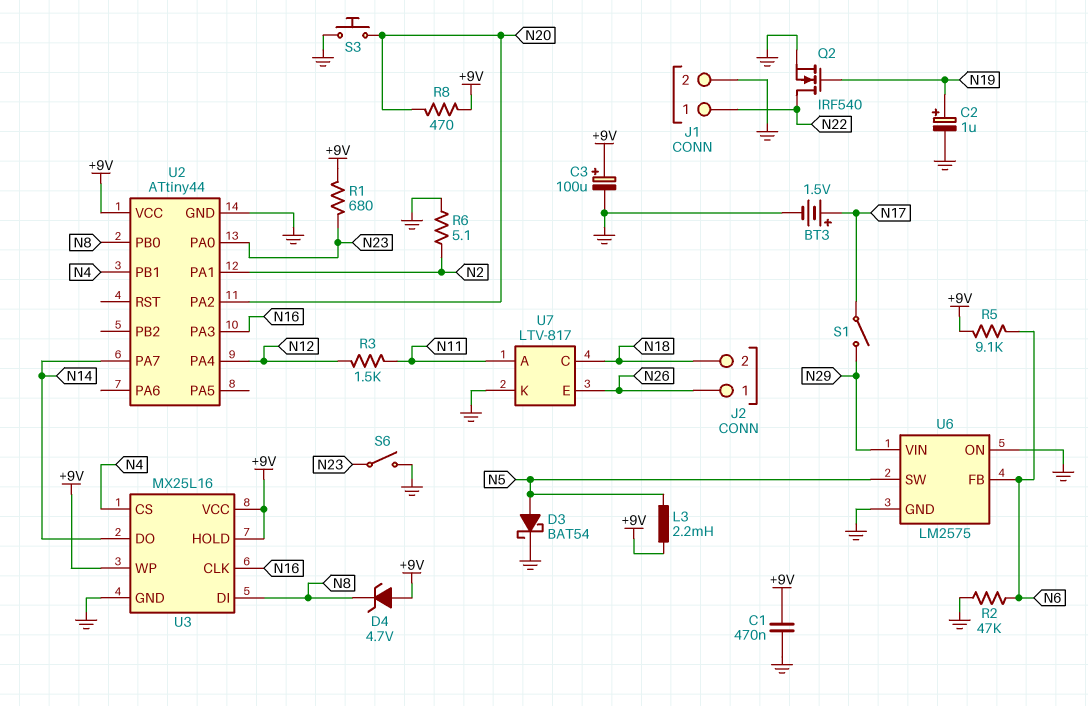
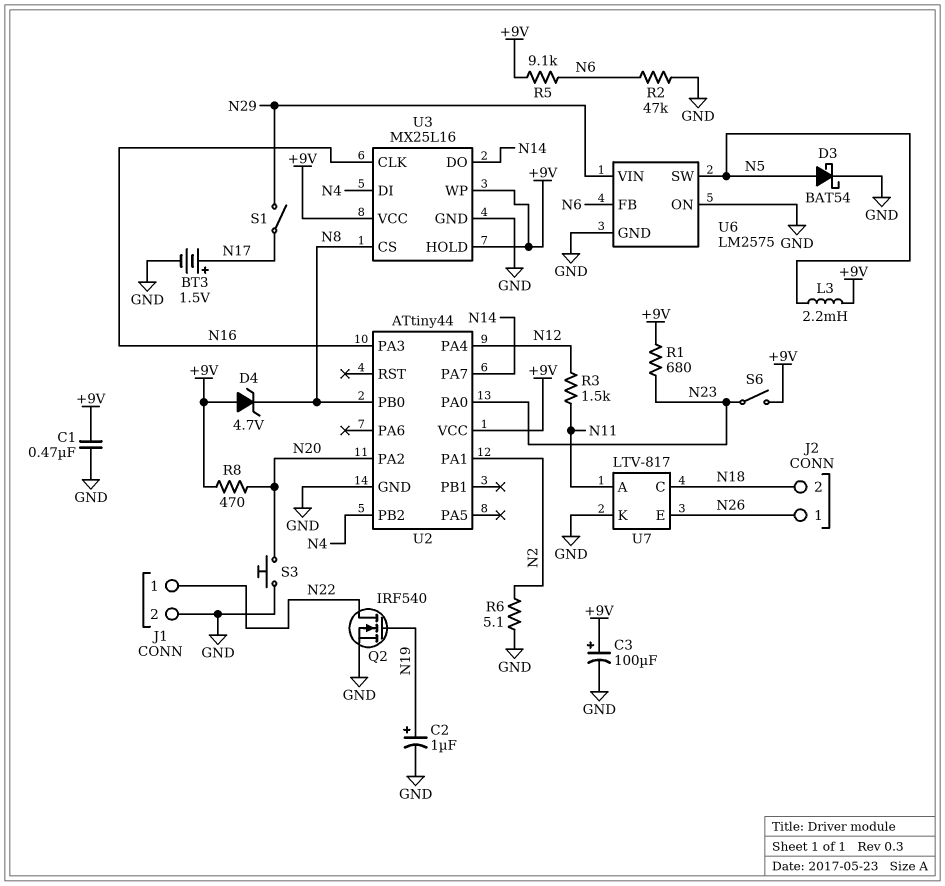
S6: switch (GND, N23) -> switch (+9V, N23)
U2 pin PB1: N4 -> none
U2 pin PB2: none -> N4
U3 pin CS: N4 -> N8
U3 pin DI: N8 -> N4

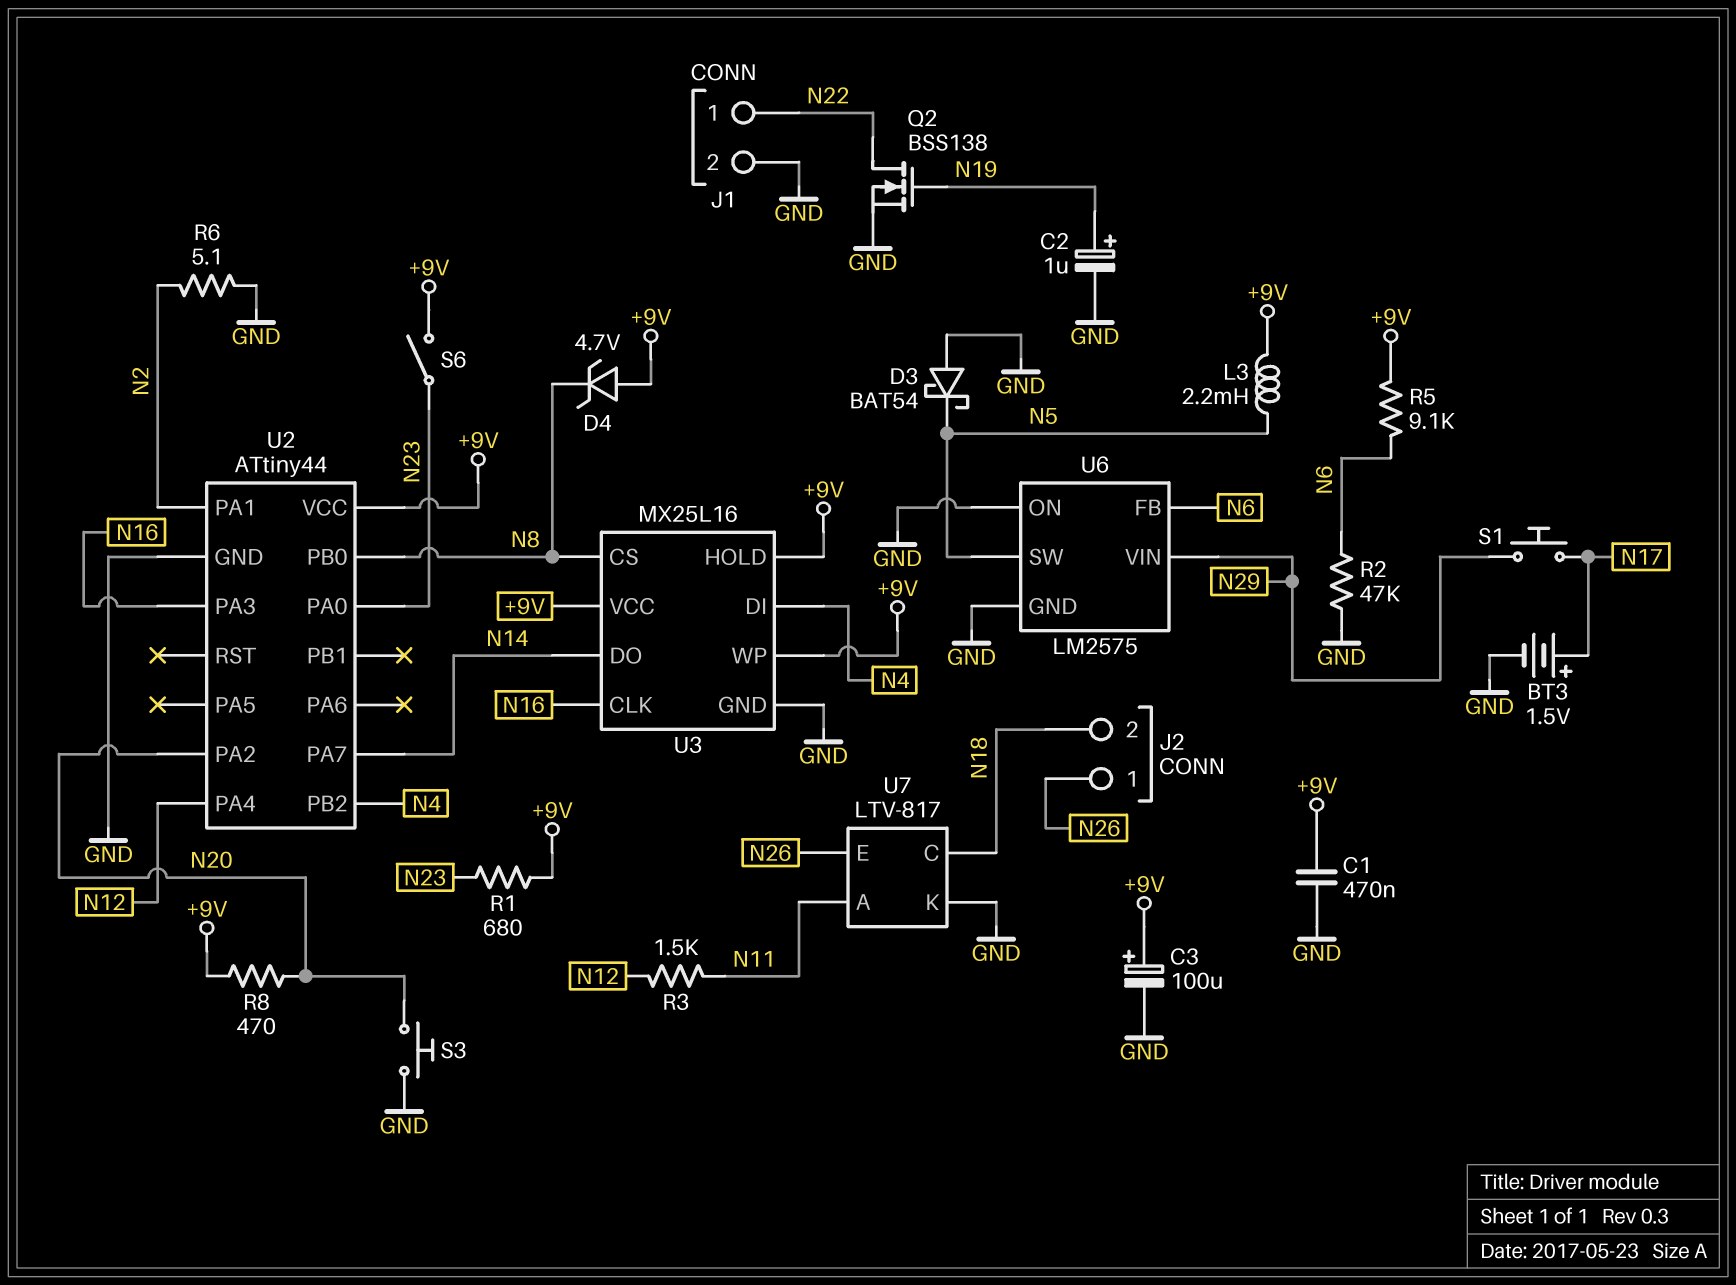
D3: schottky BAT54 (A N5, K GND) -> schottky BAT54 (A GND, K N5)
Q2: NMOS IRF540 (G N19, D N22, S GND) -> NMOS BSS138 (G N19, D N22, S GND)
S1: switch (N17, N29) -> button (N17, N29)

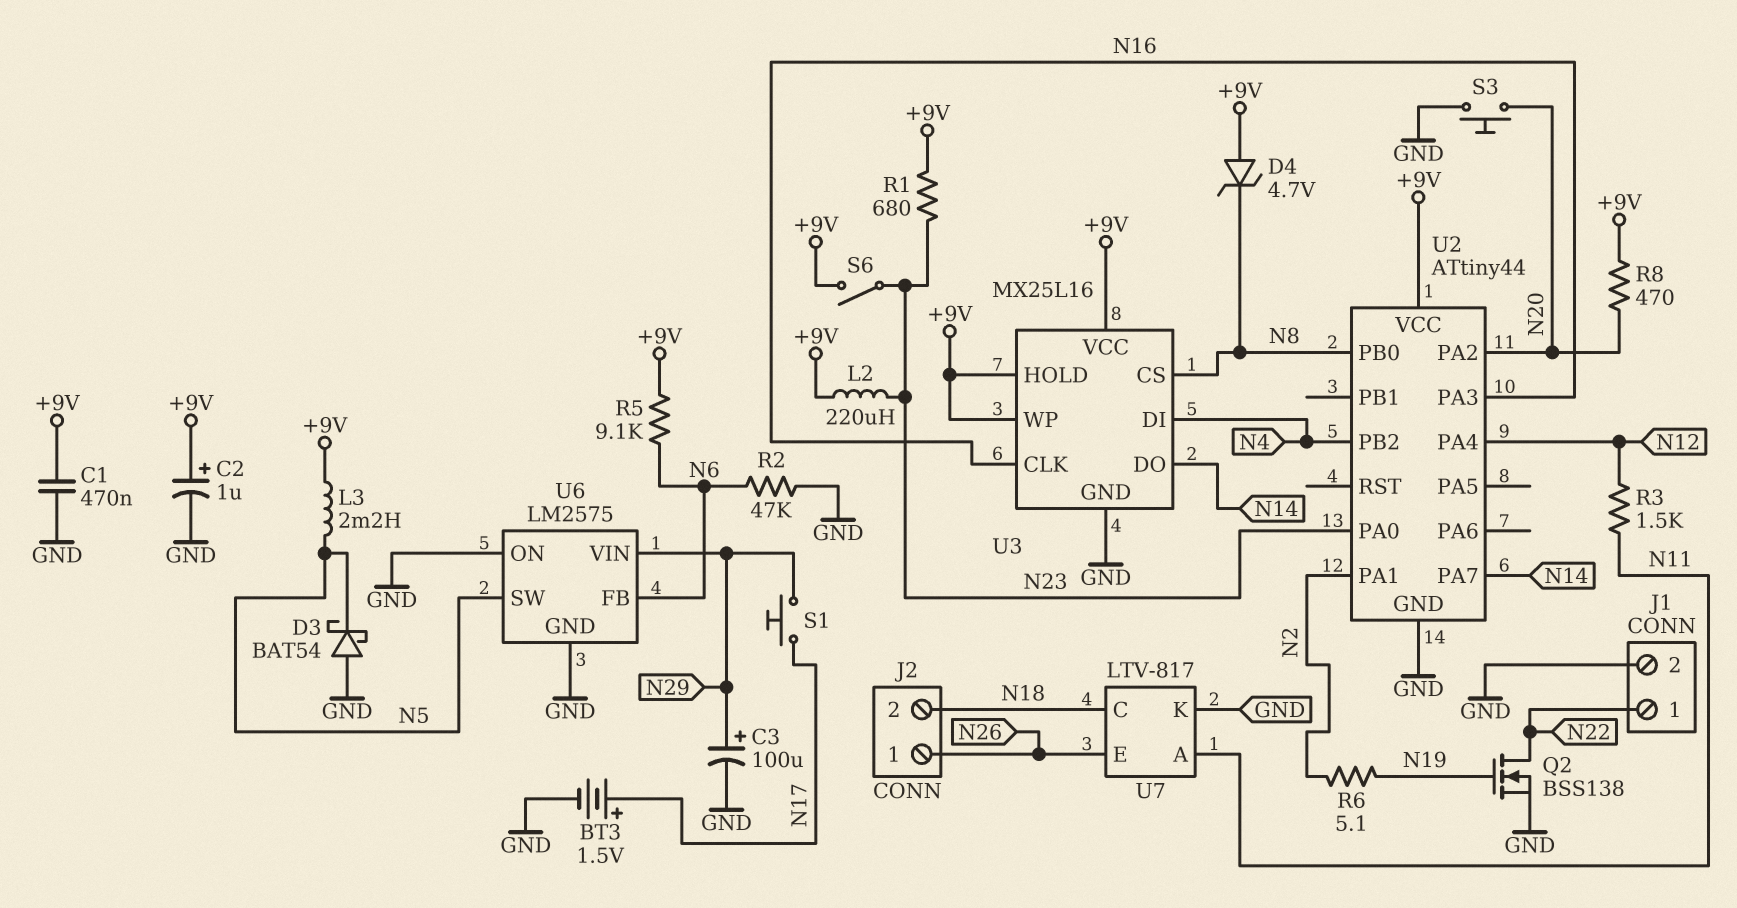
C2: 1uF (plus N19, minus GND) -> 1uF (plus +9V, minus GND)
C3: 100uF (plus +9V, minus GND) -> 100uF (plus N29, minus GND)
L2: none -> 220uH (+9V, N23)
R6: 5.1 (GND, N2) -> 5.1 (N2, N19)

